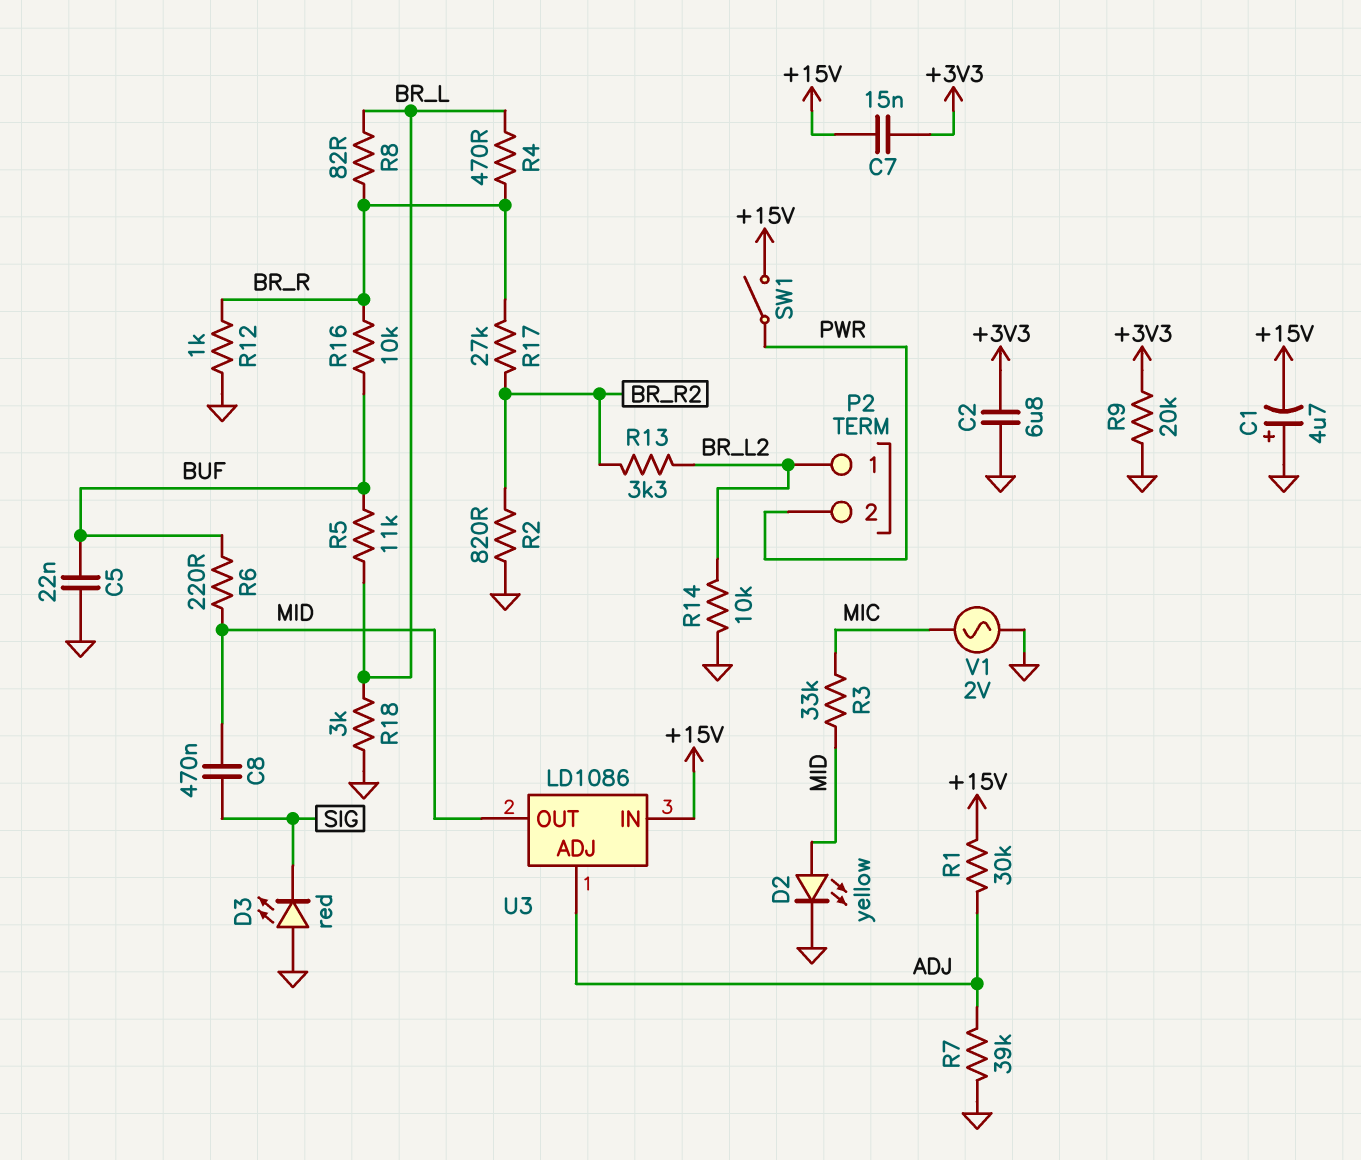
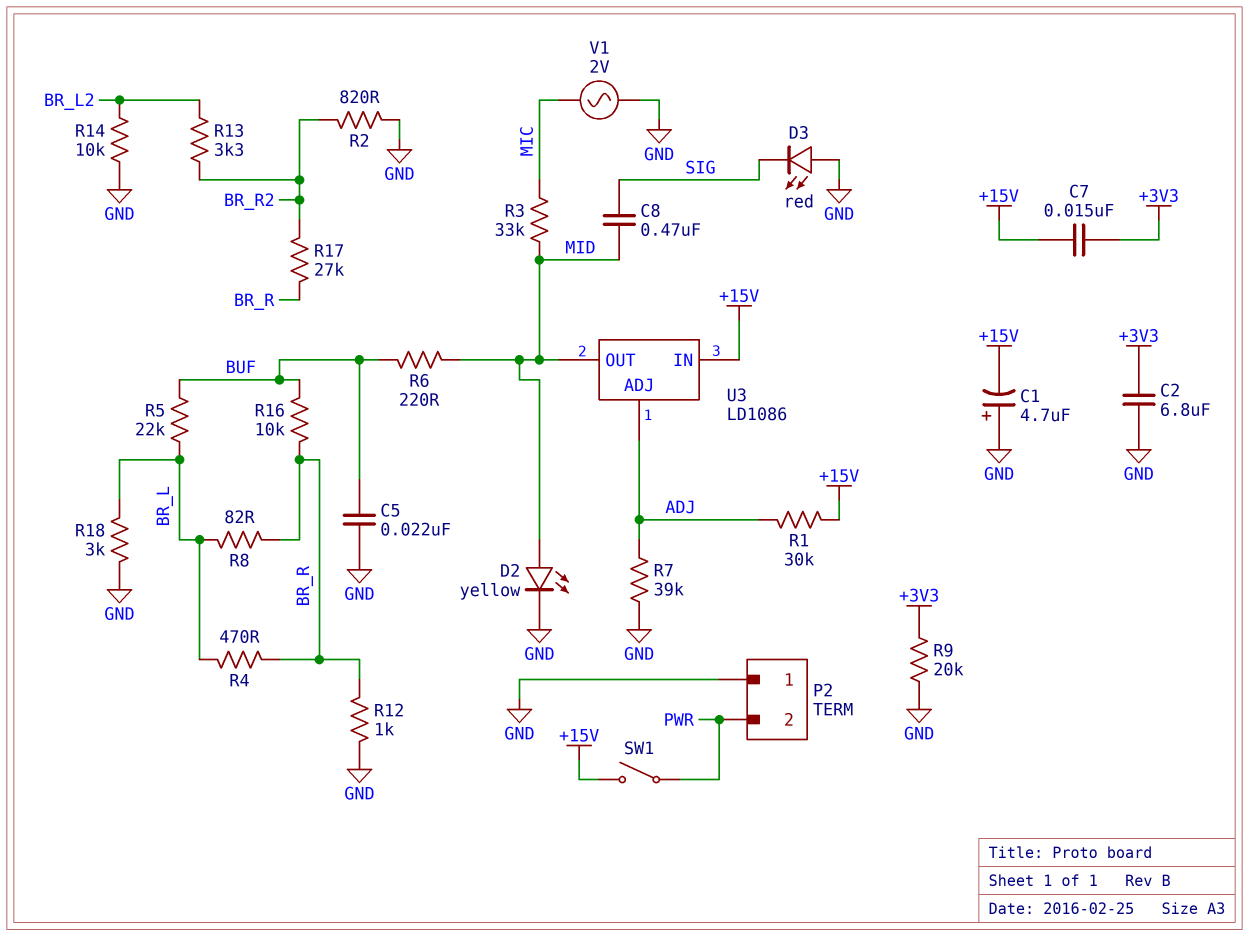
P2 pin 1: BR_L2 -> GND
R5: 11k (BR_L, BUF) -> 22k (BR_L, BUF)

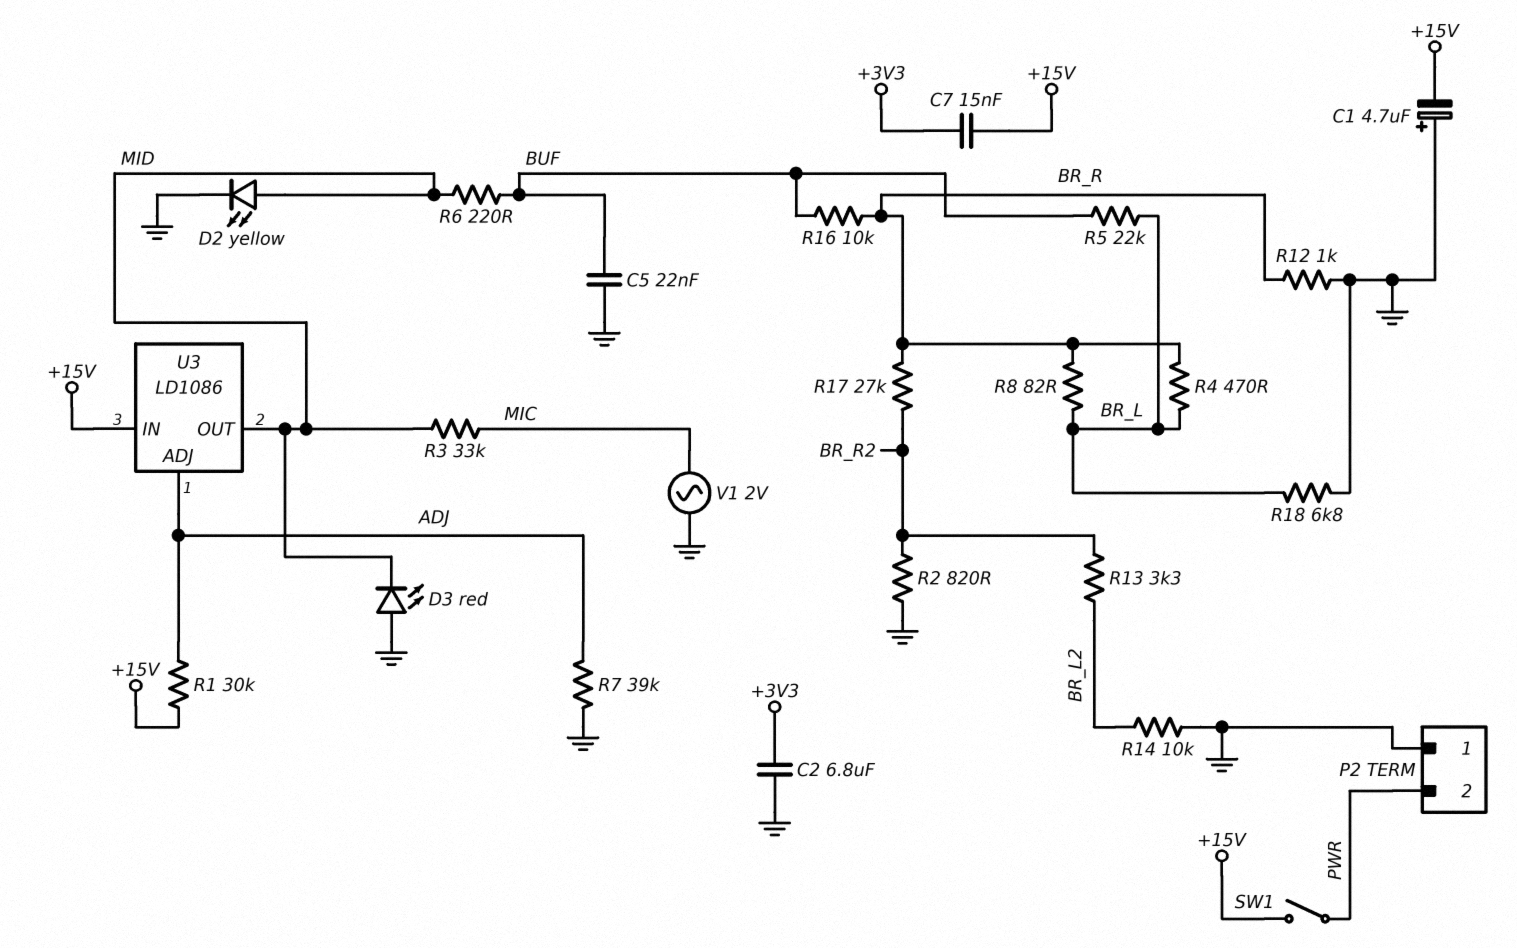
C8: 470nF (MID, SIG) -> none
D3: LED red (A GND, K SIG) -> LED red (A GND, K MID)
R9: 20k (+3V3, GND) -> none
R18: 3k (BR_L, GND) -> 6.8k (BR_L, GND)

